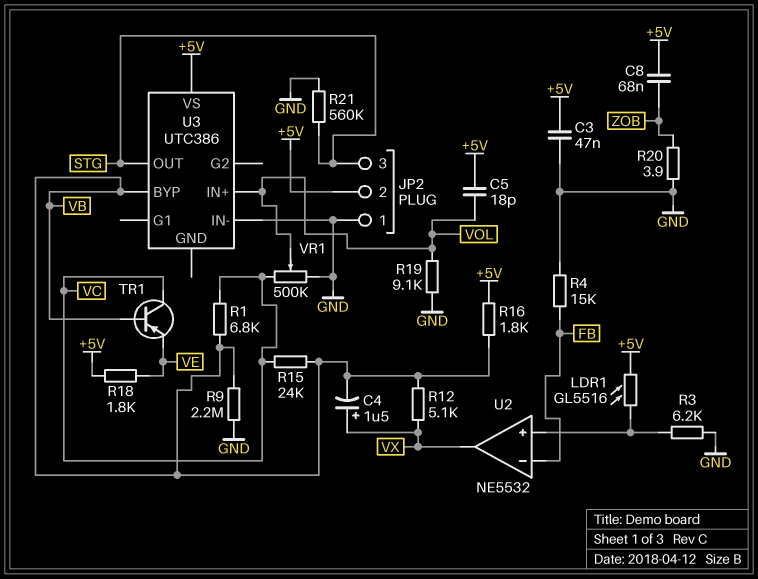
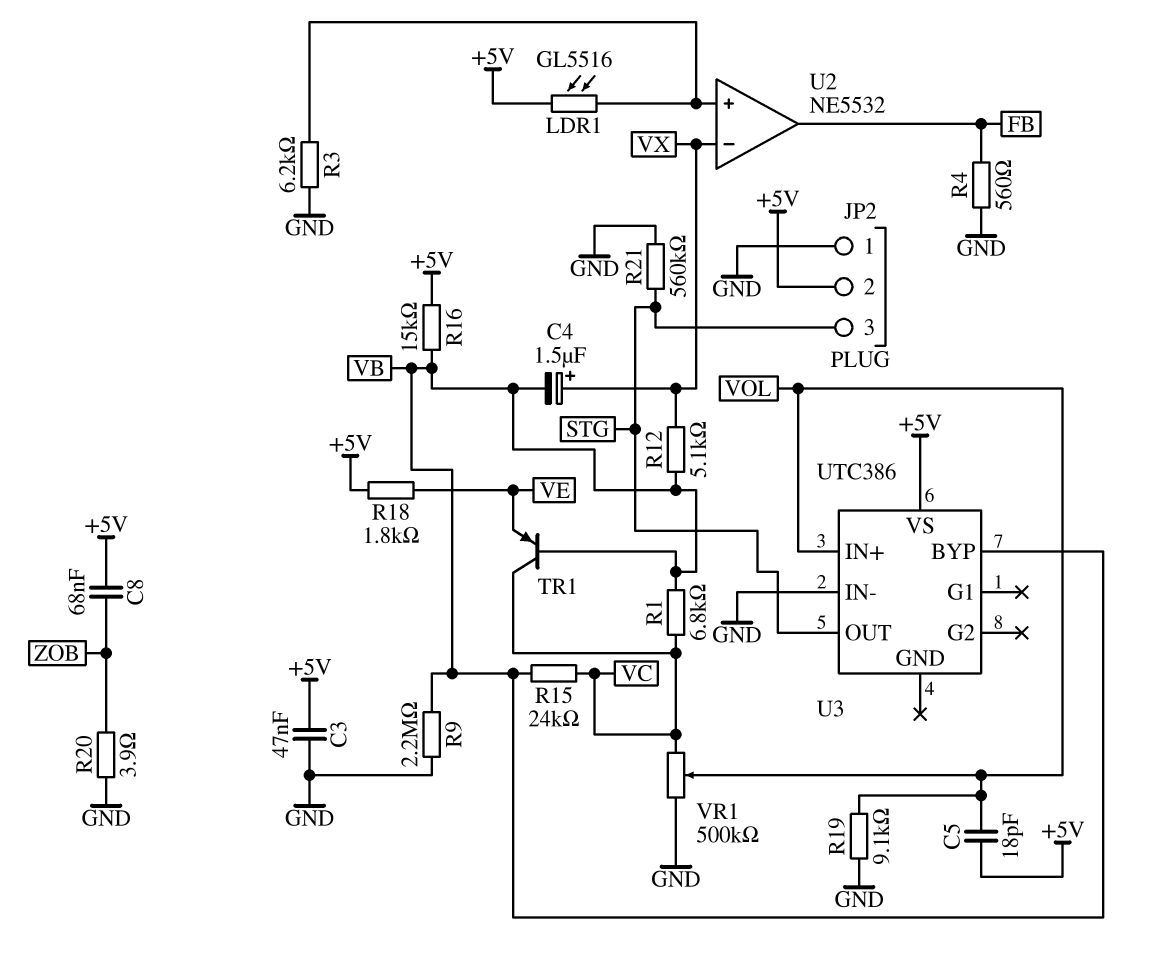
R4: 15k (FB, GND) -> 560 (FB, GND)
R16: 1.8k (+5V, VB) -> 15k (+5V, VB)
U2 pin in-: FB -> VX
U2 pin out: VX -> FB

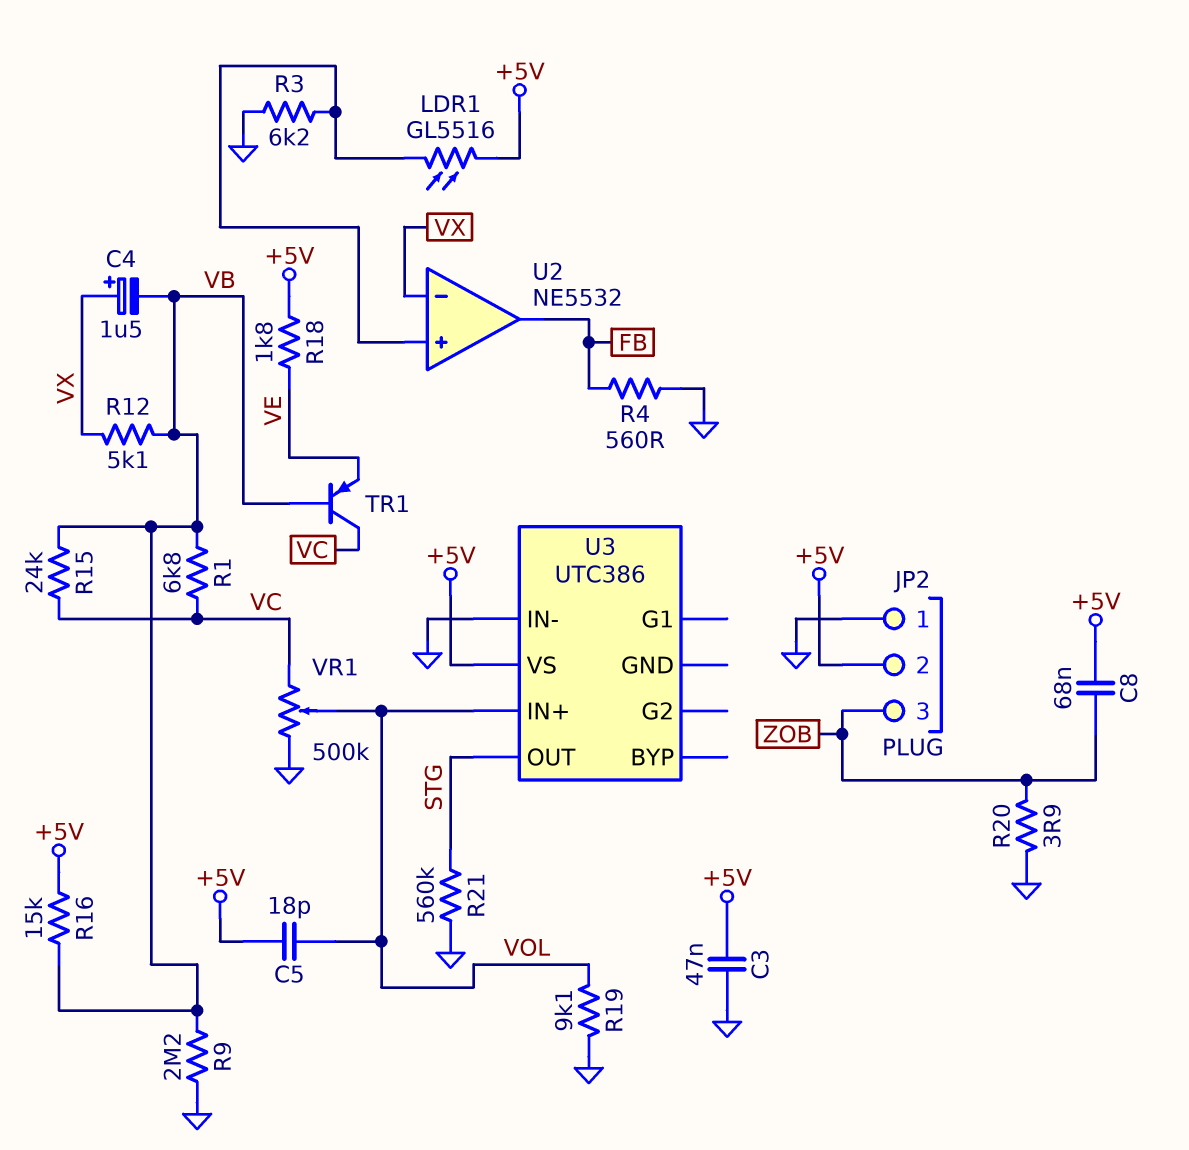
JP2 pin 3: STG -> ZOB
U3 pin BYP: VB -> none

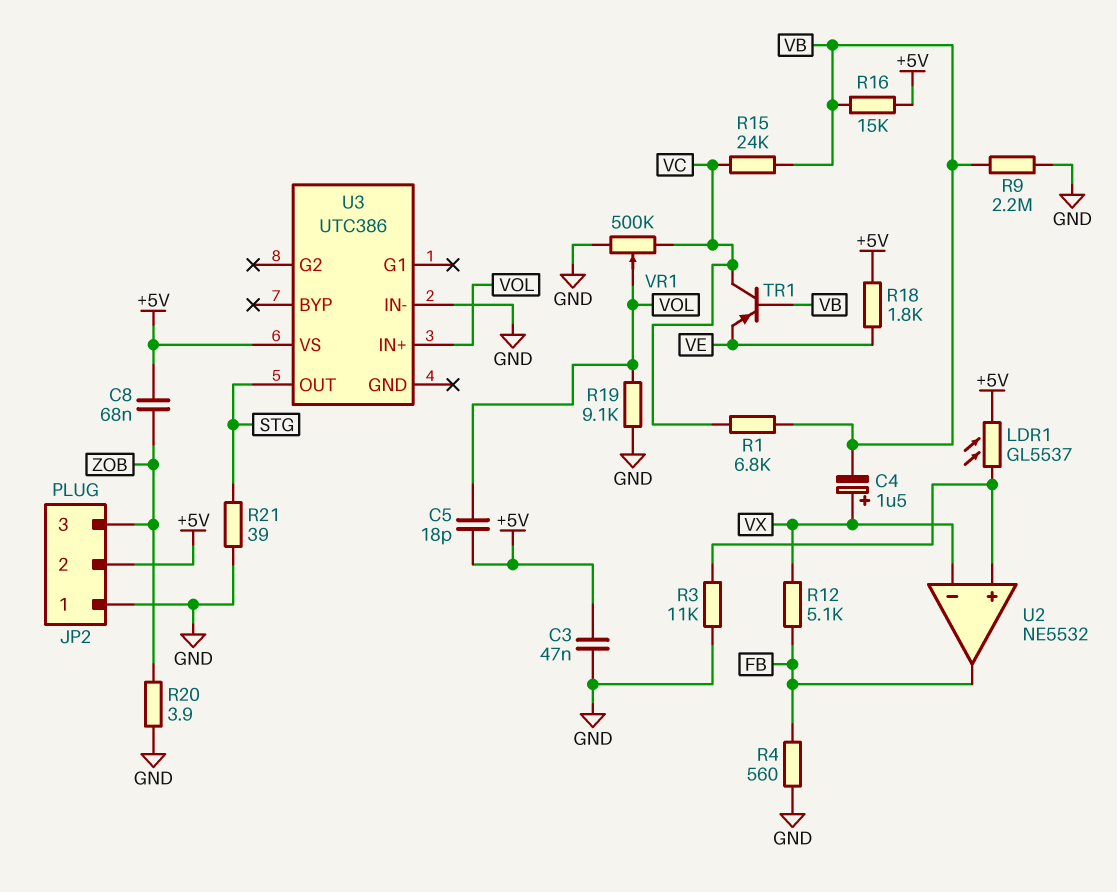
LDR1: GL5516 (+5V, U2/in+) -> GL5537 (+5V, U2/in+)
R3: 6.2k (GND, U2/in+) -> 11k (GND, U2/in+)
R12: 5.1k (VB, VX) -> 5.1k (FB, VX)
R21: 560k (GND, STG) -> 39 (GND, STG)

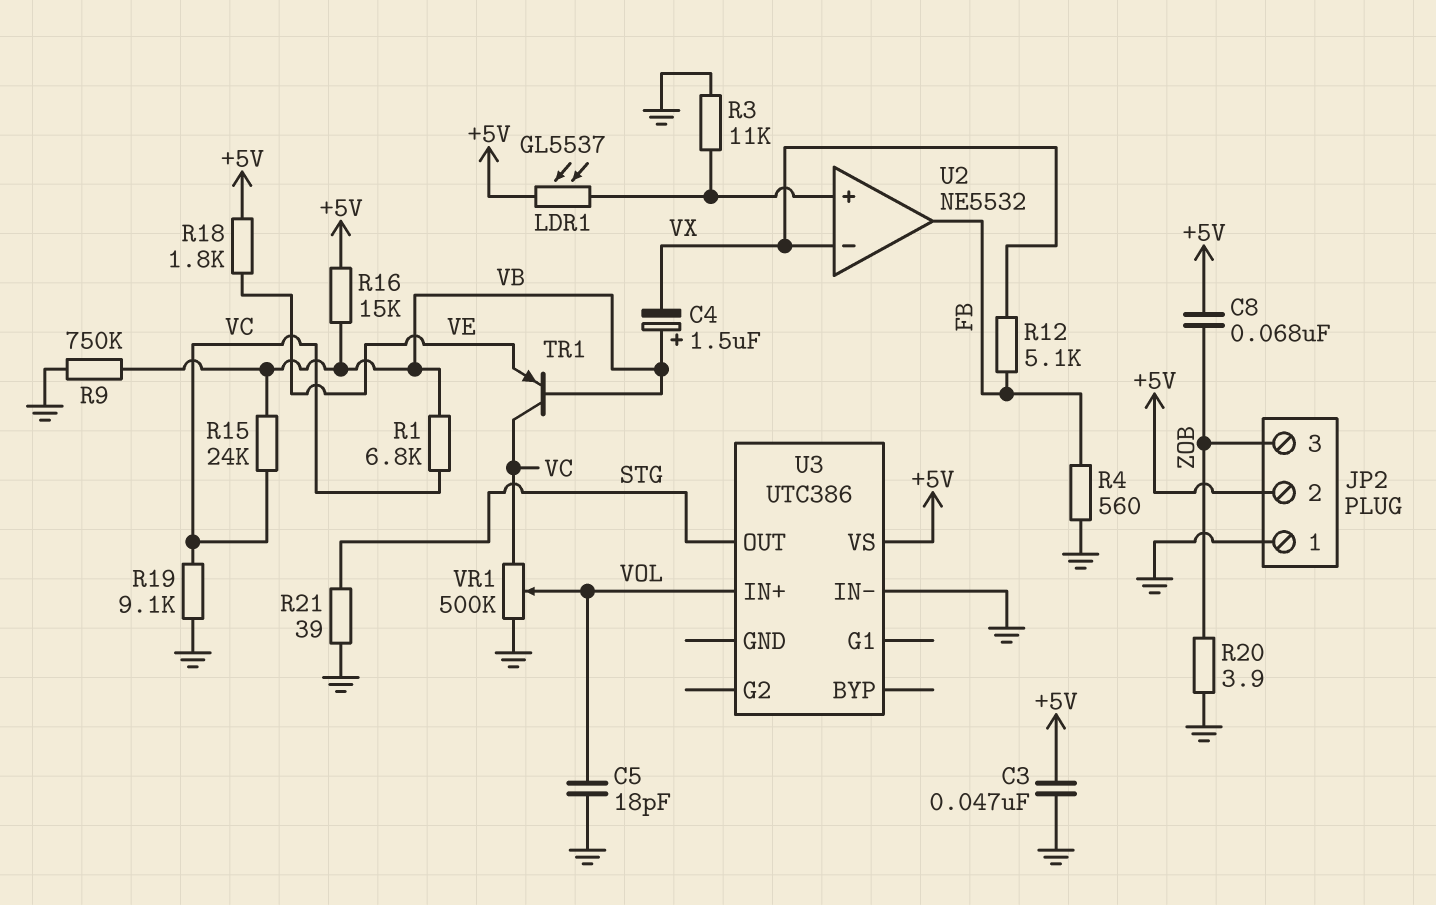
C4: 1.5uF (plus VX, minus VB) -> 1.5uF (plus VB, minus VX)
C5: 18pF (+5V, VOL) -> 18pF (GND, VOL)
R9: 2.2M (GND, VB) -> 750k (GND, VB)
R19: 9.1k (GND, VOL) -> 9.1k (GND, VC)

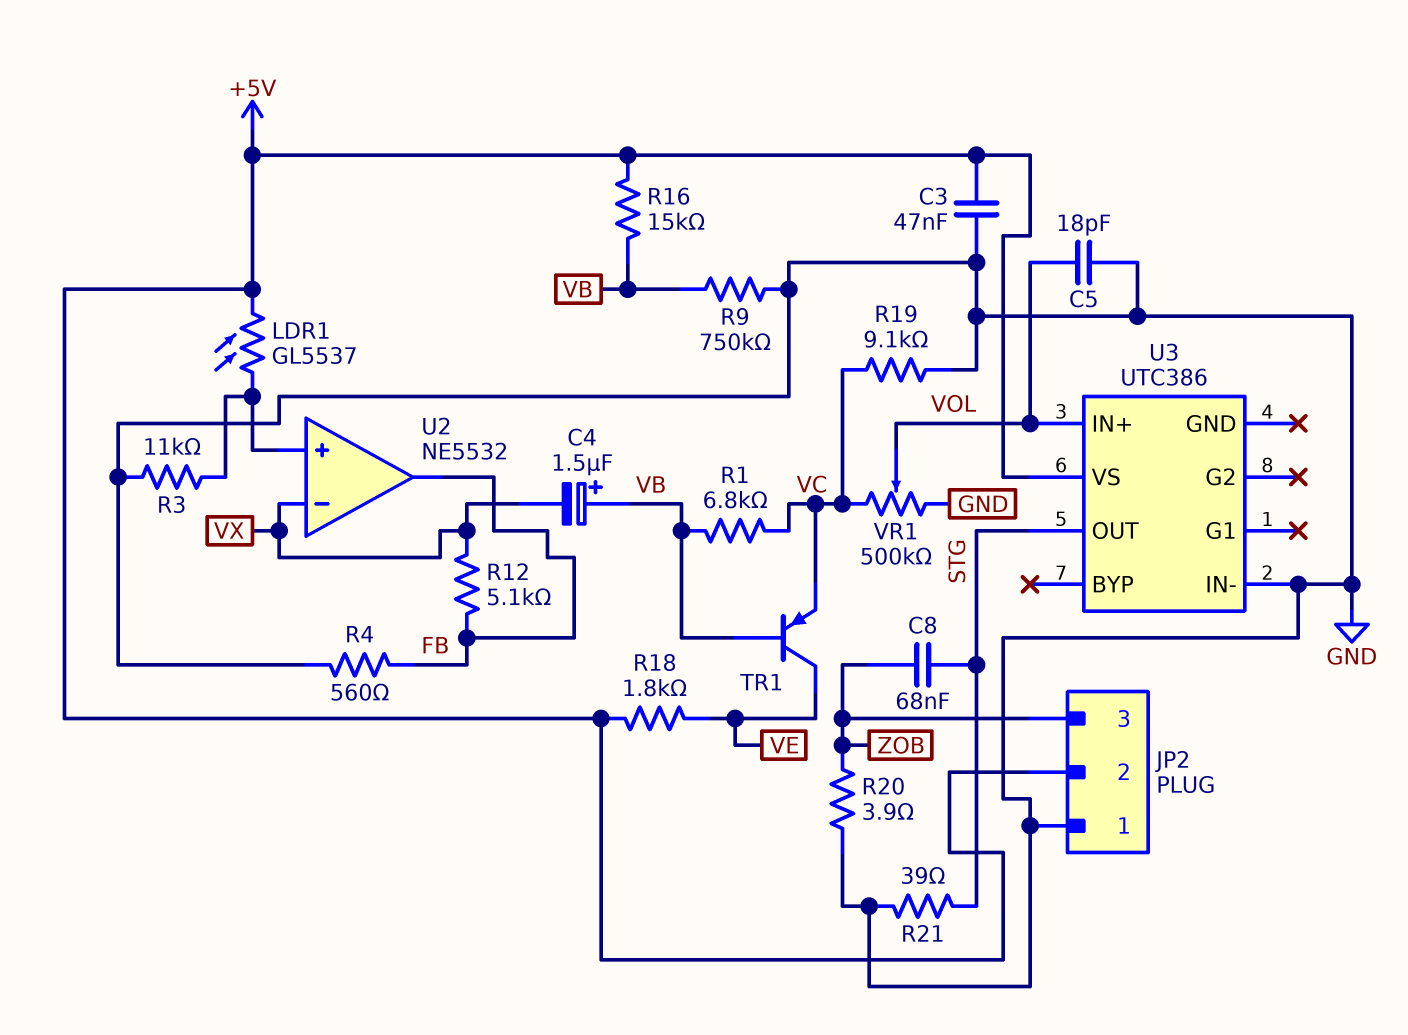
C8: 68nF (+5V, ZOB) -> 68nF (STG, ZOB)
R15: 24k (VB, VC) -> none
TR1: PNP (B VB, C VC, E VE) -> PNP (B VB, C VE, E VC)

